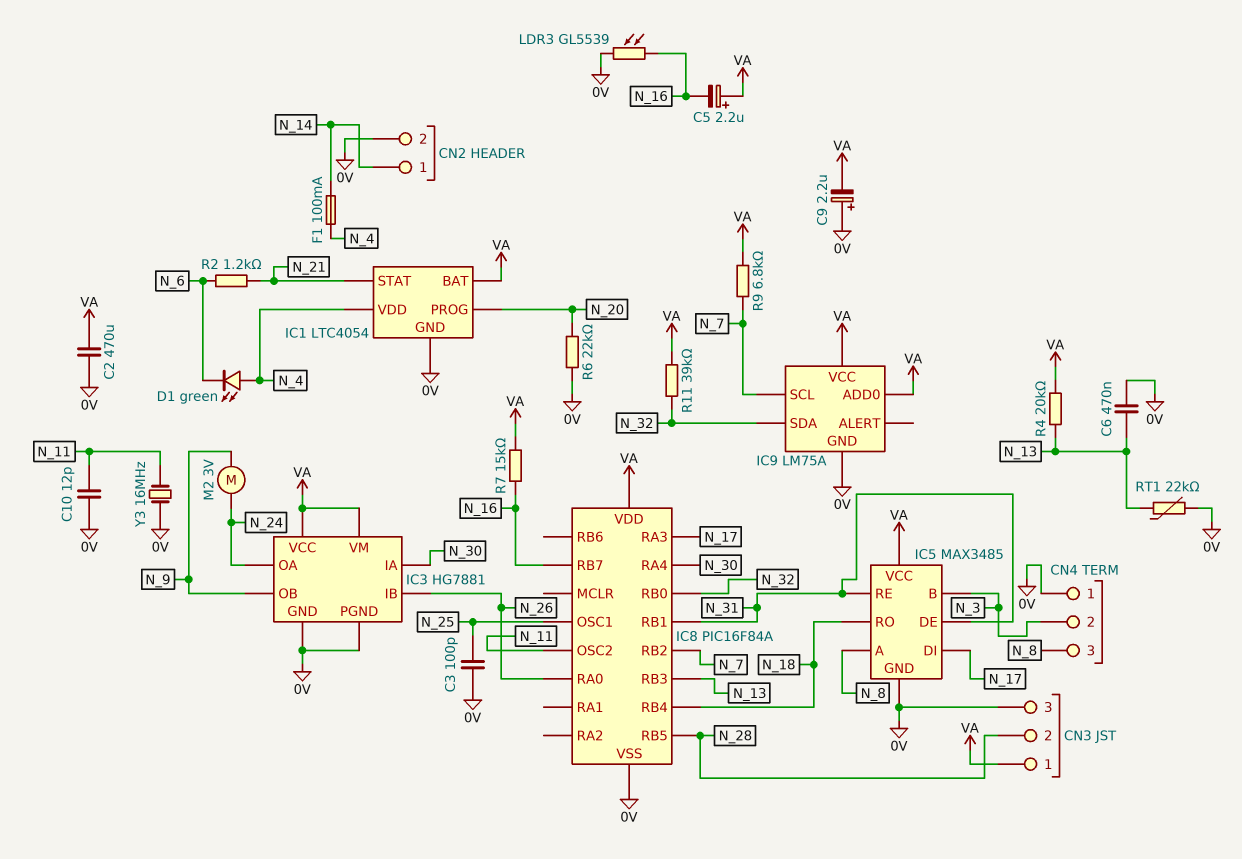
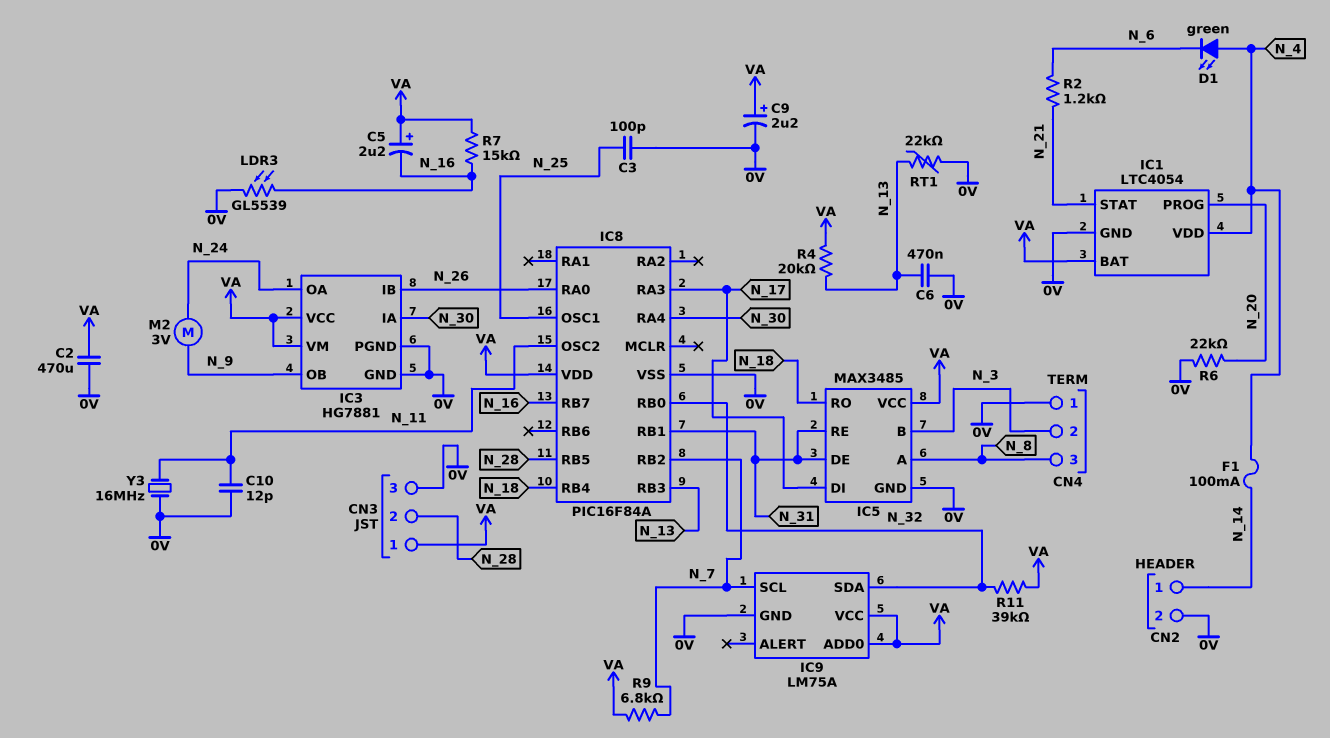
C9: 2.2uF (plus 0V, minus VA) -> 2.2uF (plus VA, minus 0V)

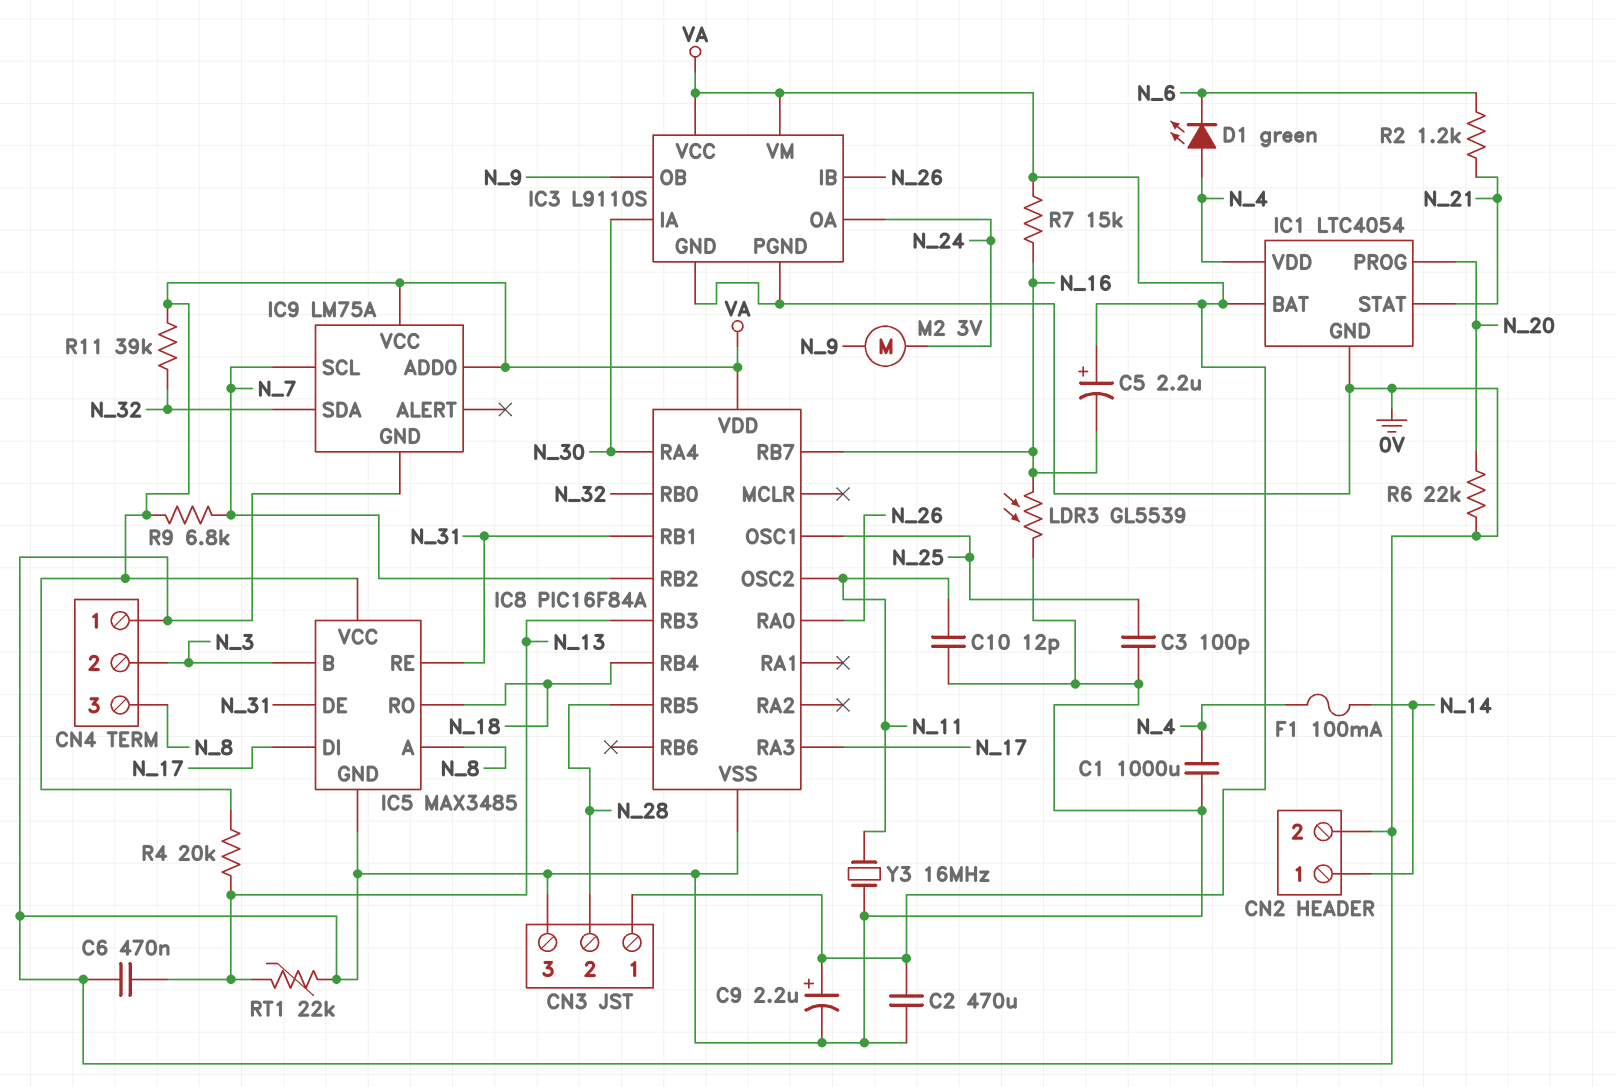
C1: none -> 1000uF (0V, N_4)
IC3: HG7881 -> L9110S

